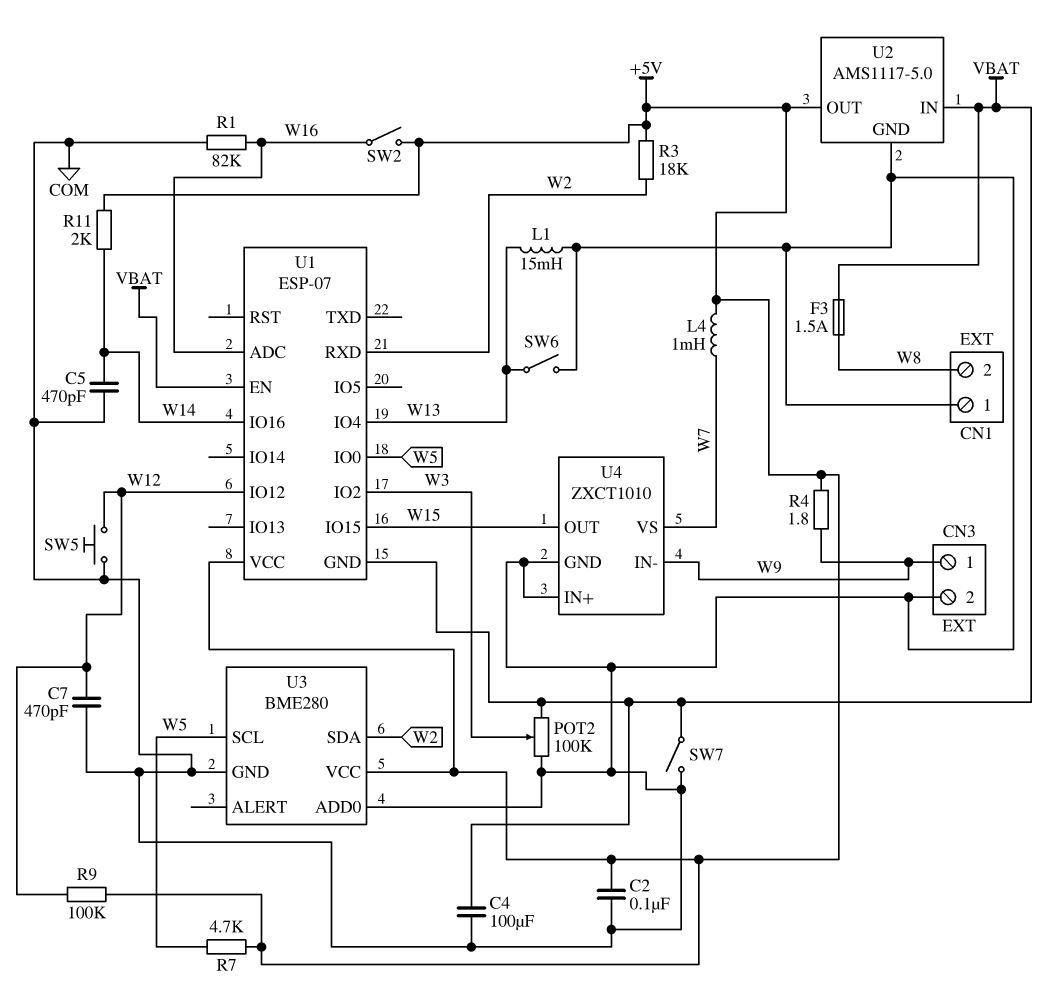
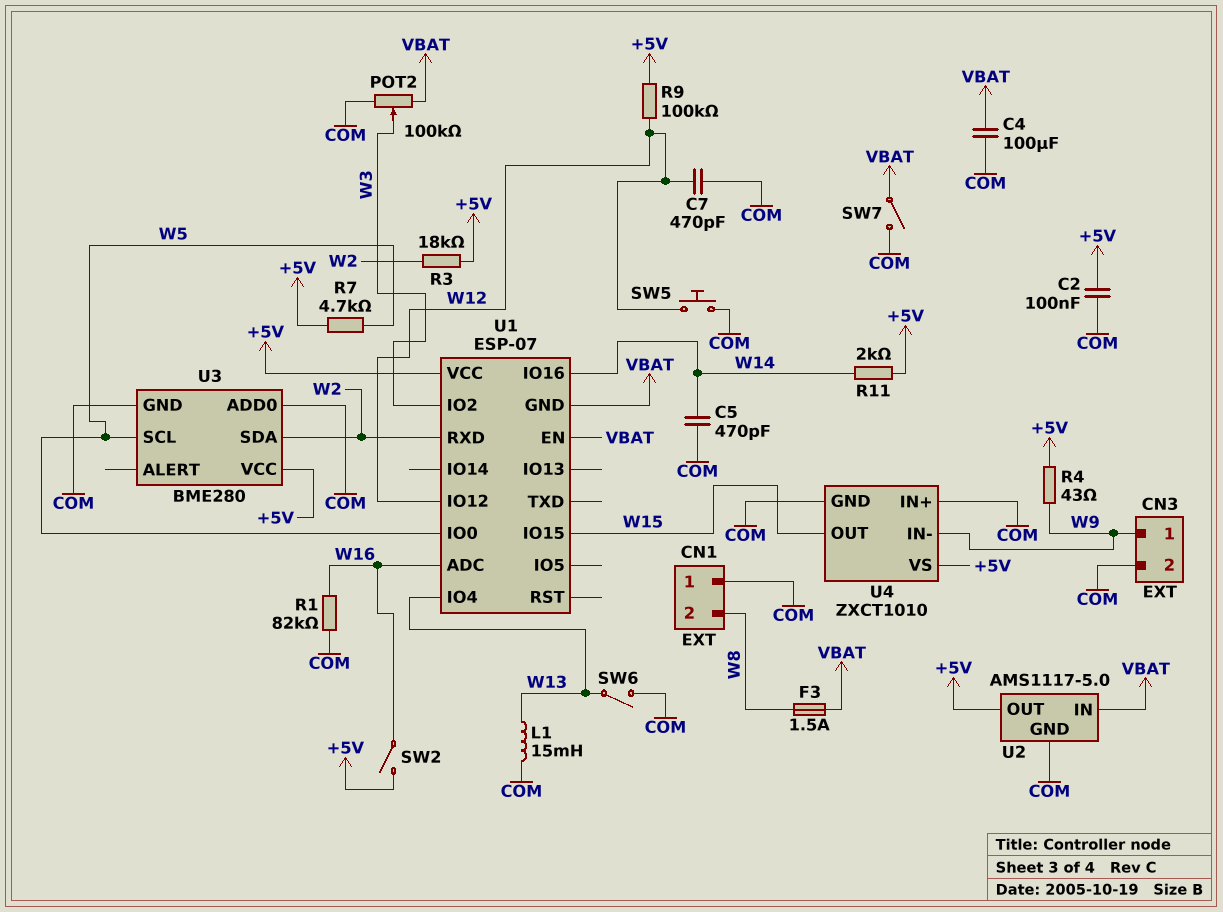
L4: 1mH (+5V, W7) -> none
R4: 1.8 (+5V, W9) -> 43 (+5V, W9)
U4 pin VS: W7 -> +5V

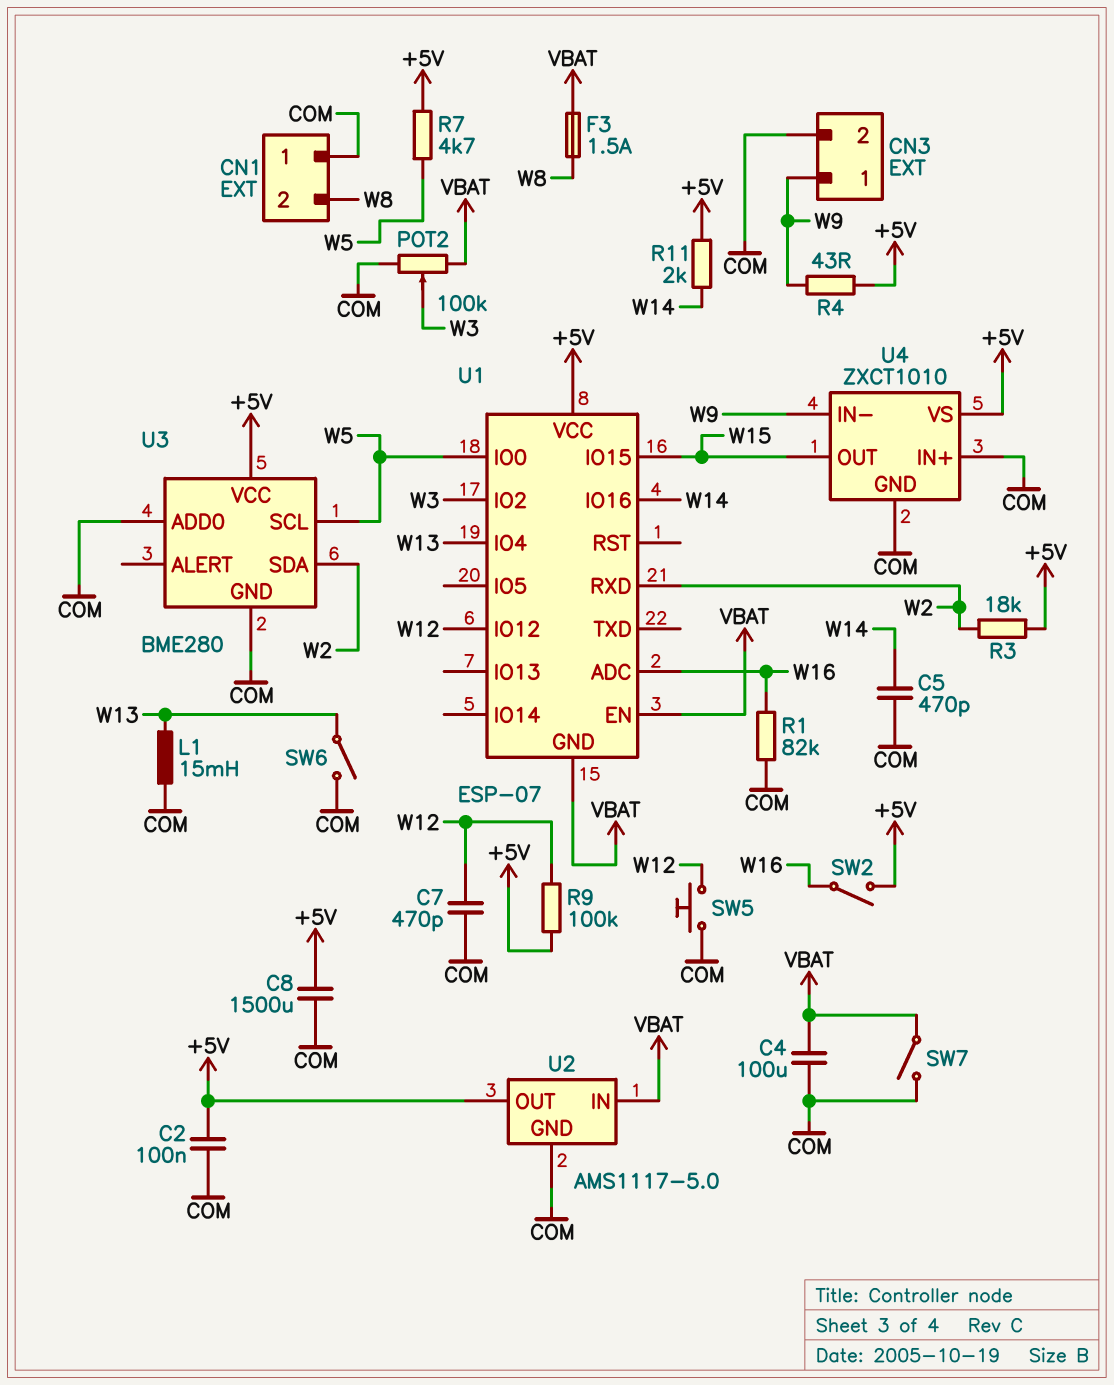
C8: none -> 1500uF (+5V, COM)

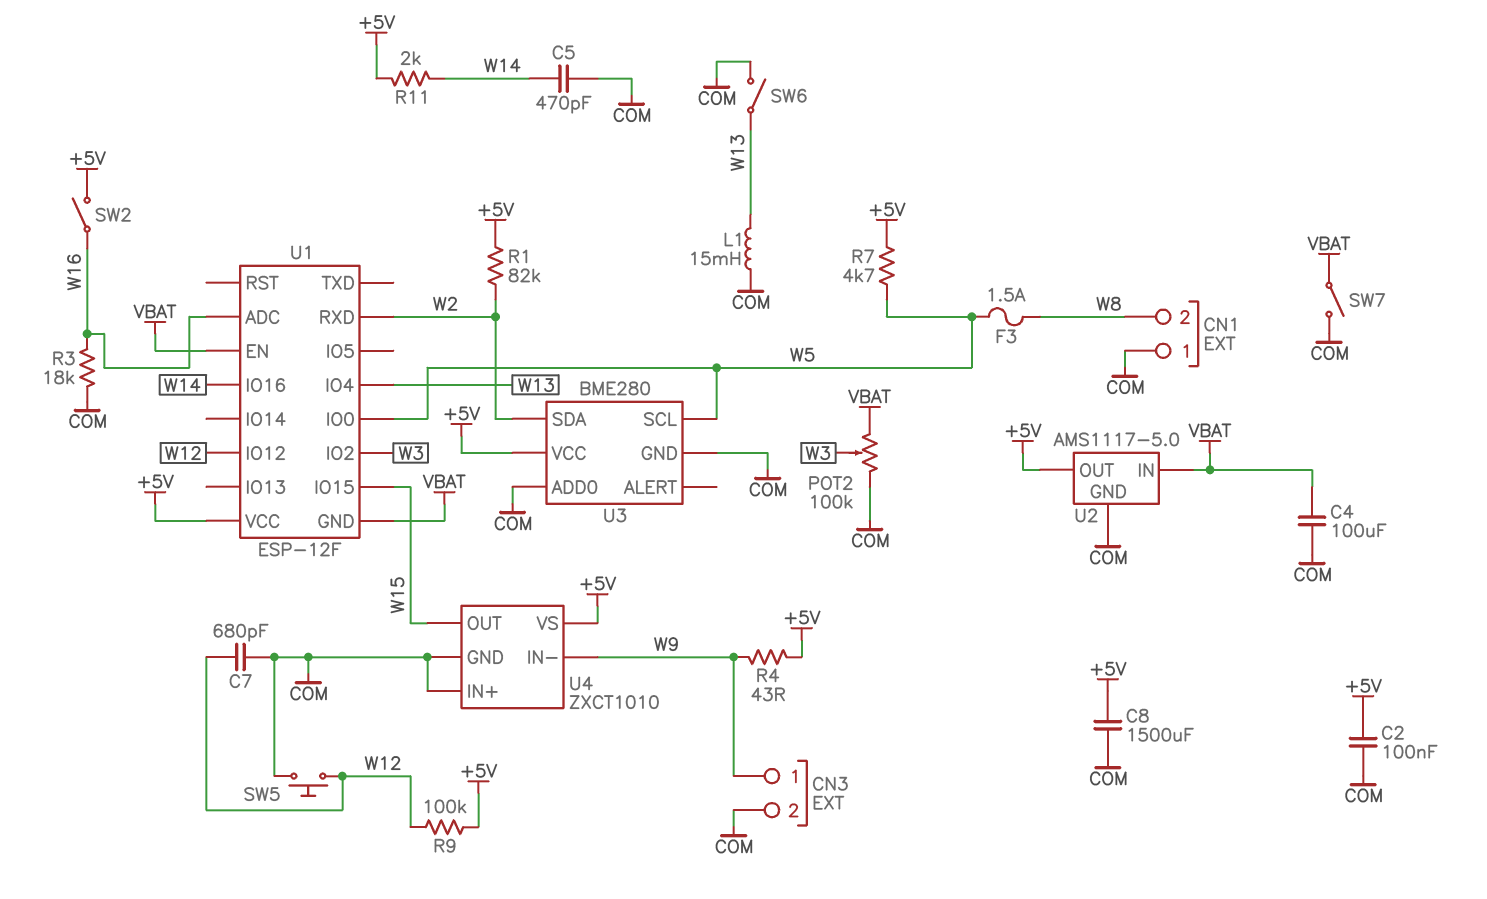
C7: 470pF (COM, W12) -> 680pF (COM, W12)
F3: 1.5A (VBAT, W8) -> 1.5A (W5, W8)
R1: 82k (COM, W16) -> 82k (+5V, W2)
R3: 18k (+5V, W2) -> 18k (COM, W16)
U1: ESP-07 -> ESP-12F

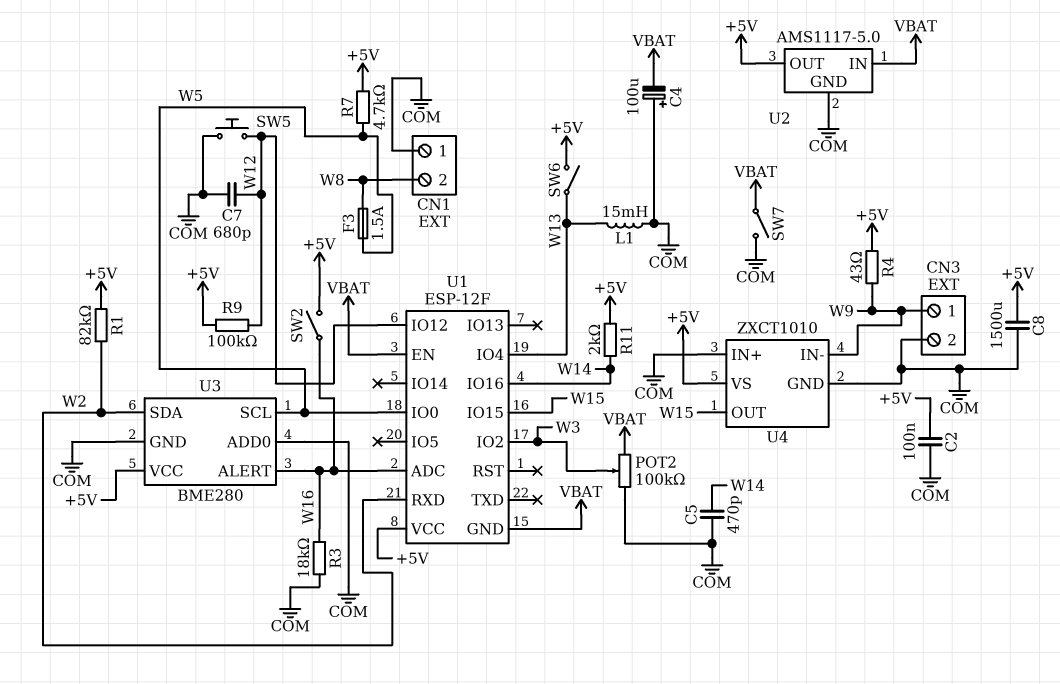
C4: 100uF (COM, VBAT) -> 100uF (plus COM, minus VBAT)
SW6: switch (COM, W13) -> switch (+5V, W13)
U3 pin ALERT: none -> W16

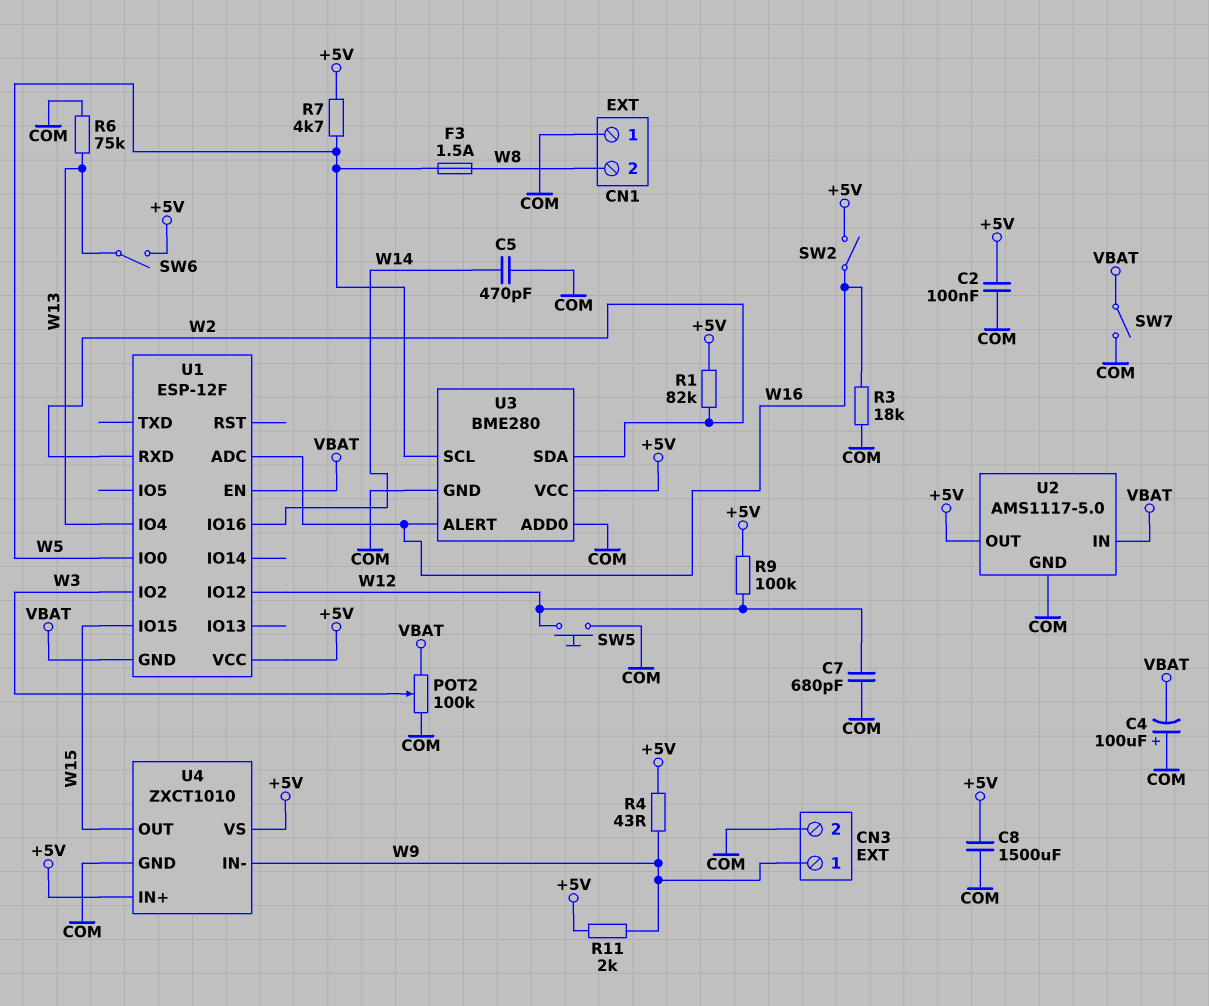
L1: 15mH (COM, W13) -> none
R6: none -> 75k (COM, W13)
R11: 2k (+5V, W14) -> 2k (+5V, W9)
U4 pin IN+: COM -> +5V

